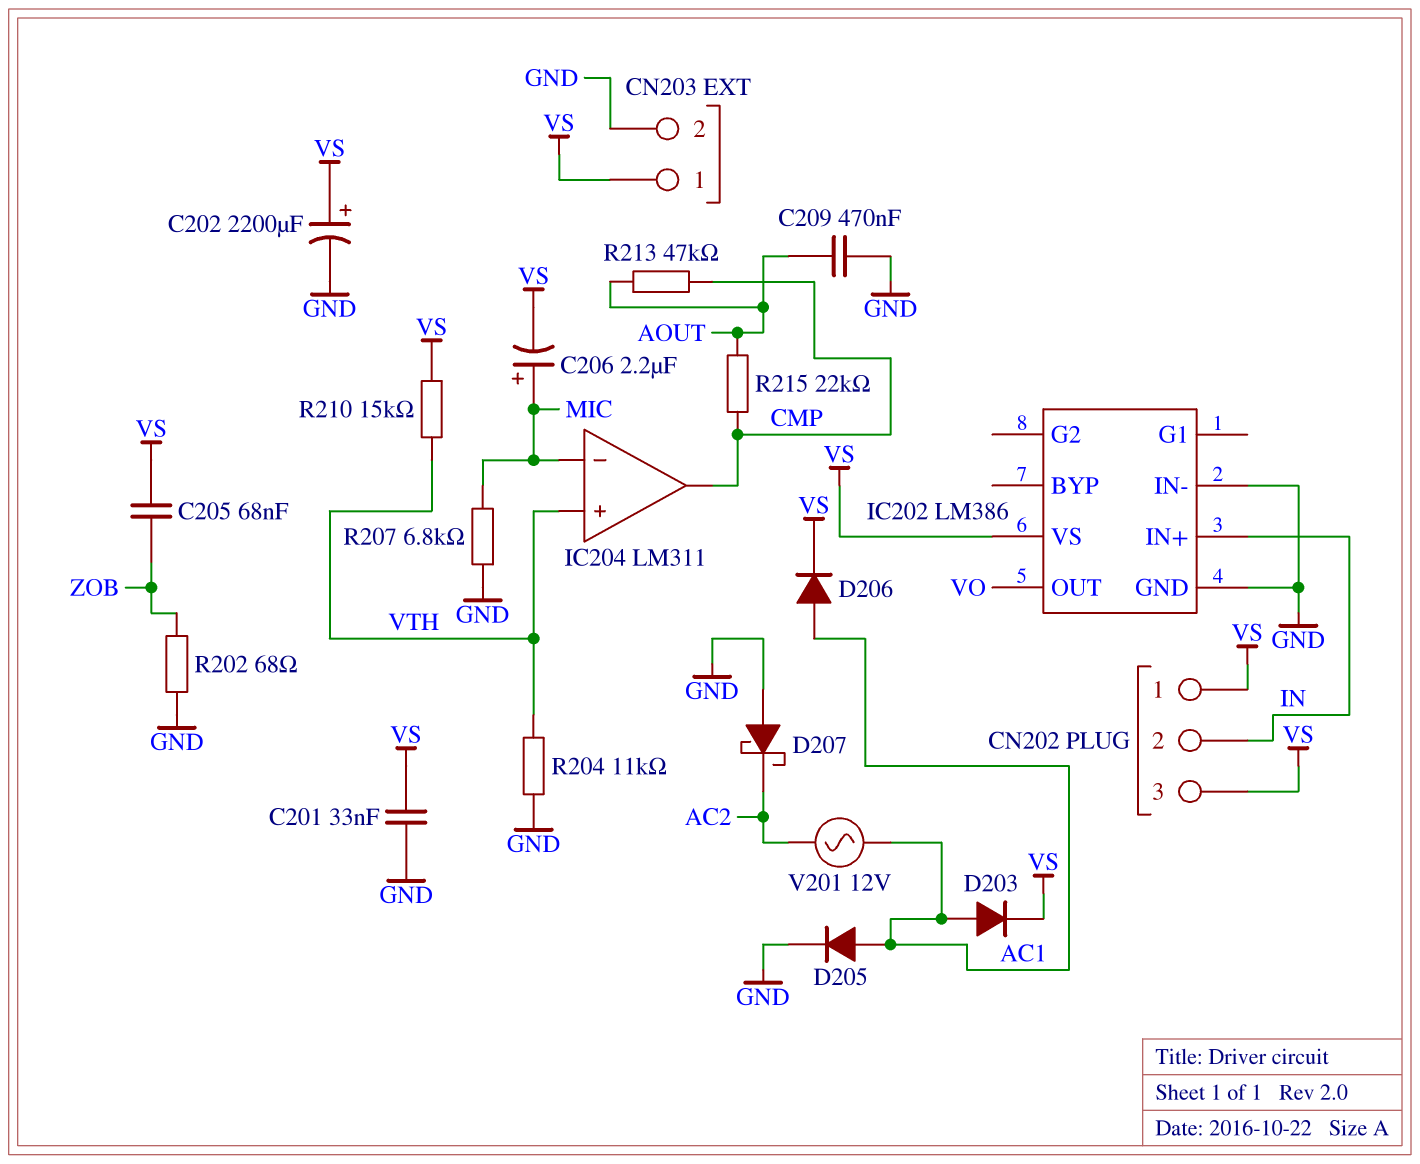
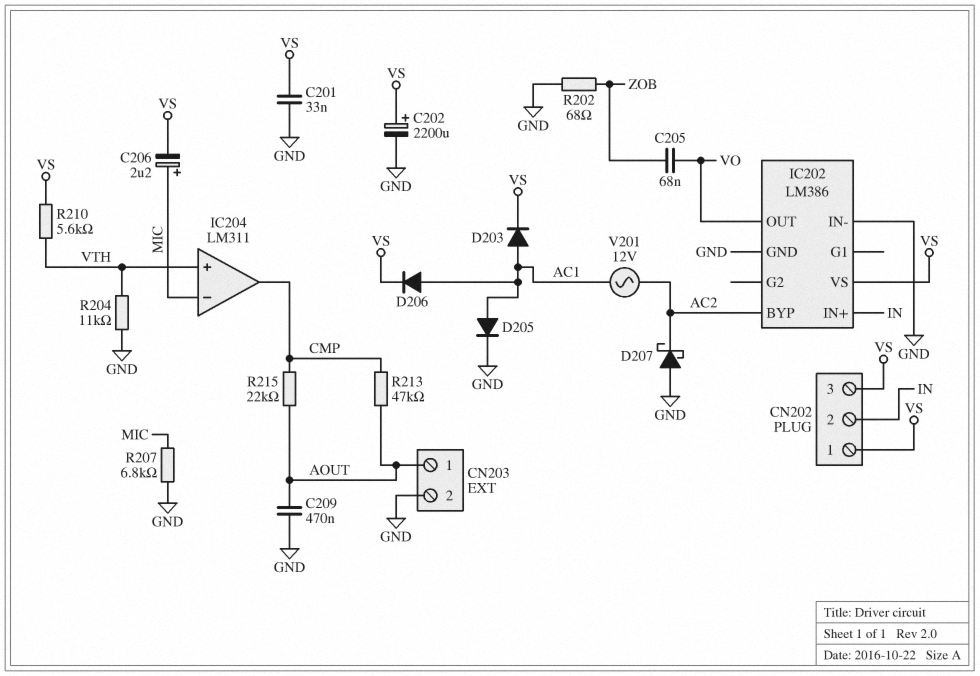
C205: 68nF (VS, ZOB) -> 68nF (VO, ZOB)
CN203 pin 1: VS -> AOUT
IC202 pin BYP: none -> AC2
R210: 15k (VS, VTH) -> 5.6k (VS, VTH)

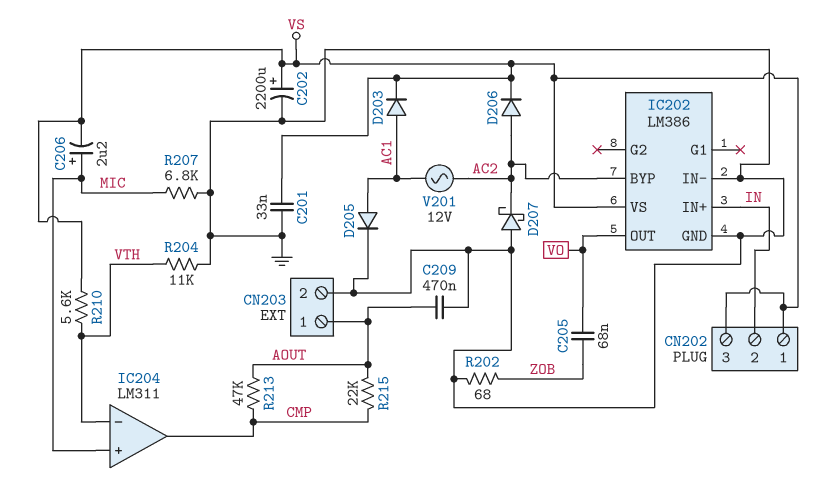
D206: diode (A AC1, K VS) -> diode (A AC2, K VS)
IC204 pin in+: VTH -> MIC
IC204 pin in-: MIC -> VTH

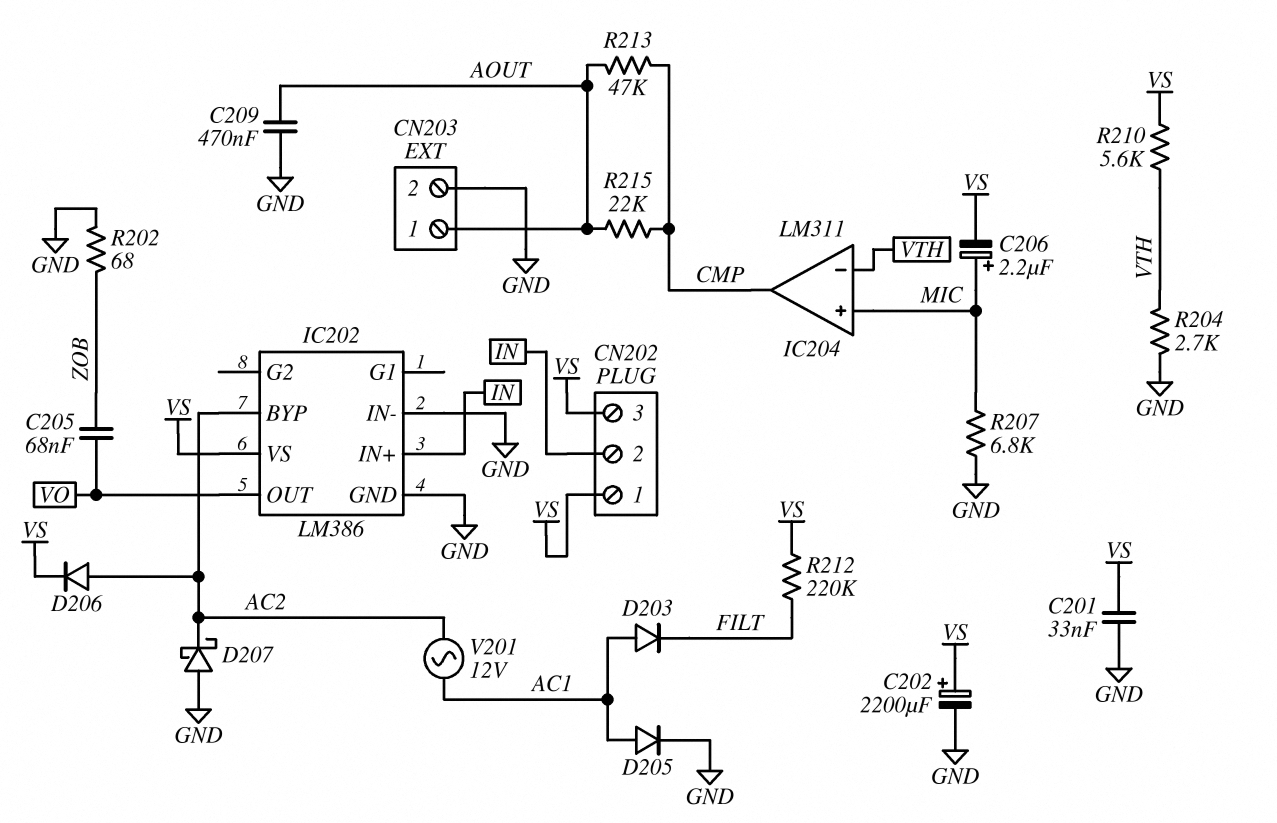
D203: diode (A AC1, K VS) -> diode (A AC1, K FILT)
R204: 11k (GND, VTH) -> 2.7k (GND, VTH)
R212: none -> 220k (FILT, VS)

